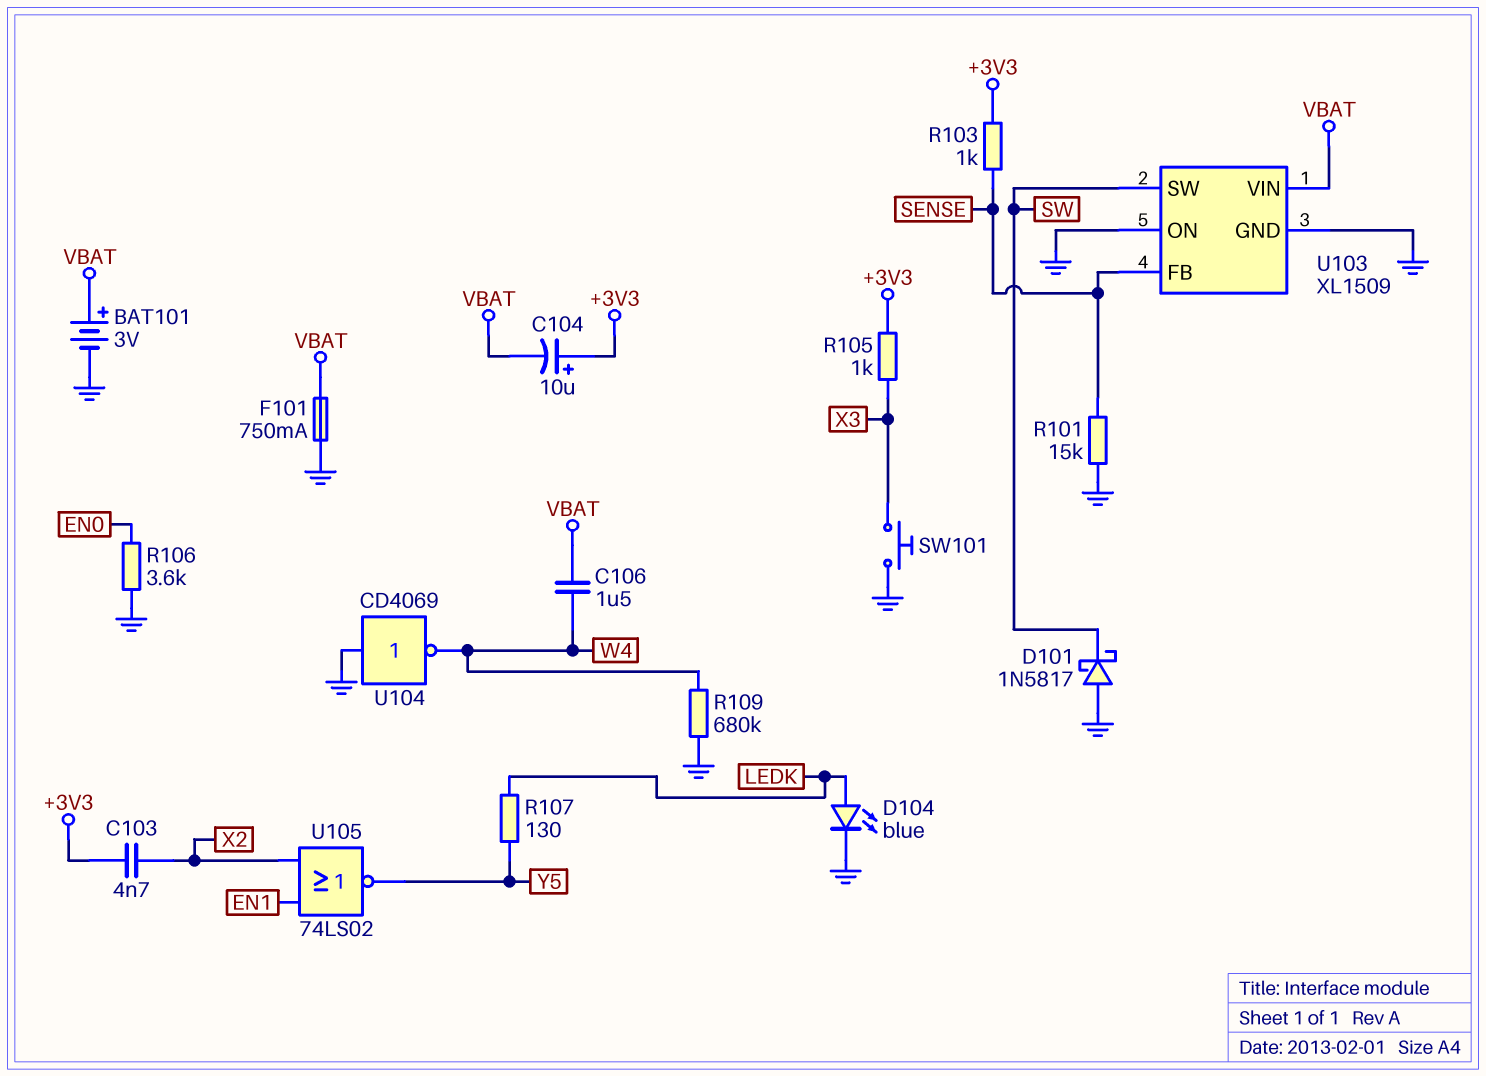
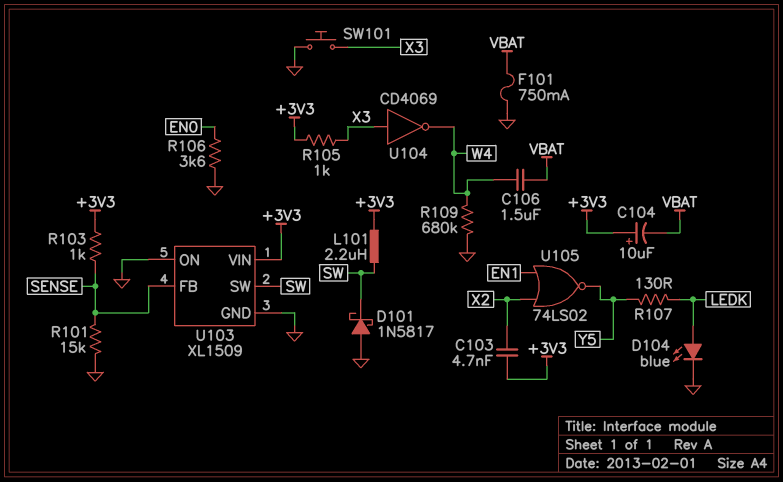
BAT101: 3V (plus VBAT, minus GND) -> none
L101: none -> 2.2uH (+3V3, SW)
U103 pin VIN: VBAT -> +3V3
U104: NOT CD4069 (in GND, out W4) -> NOT CD4069 (in X3, out W4)

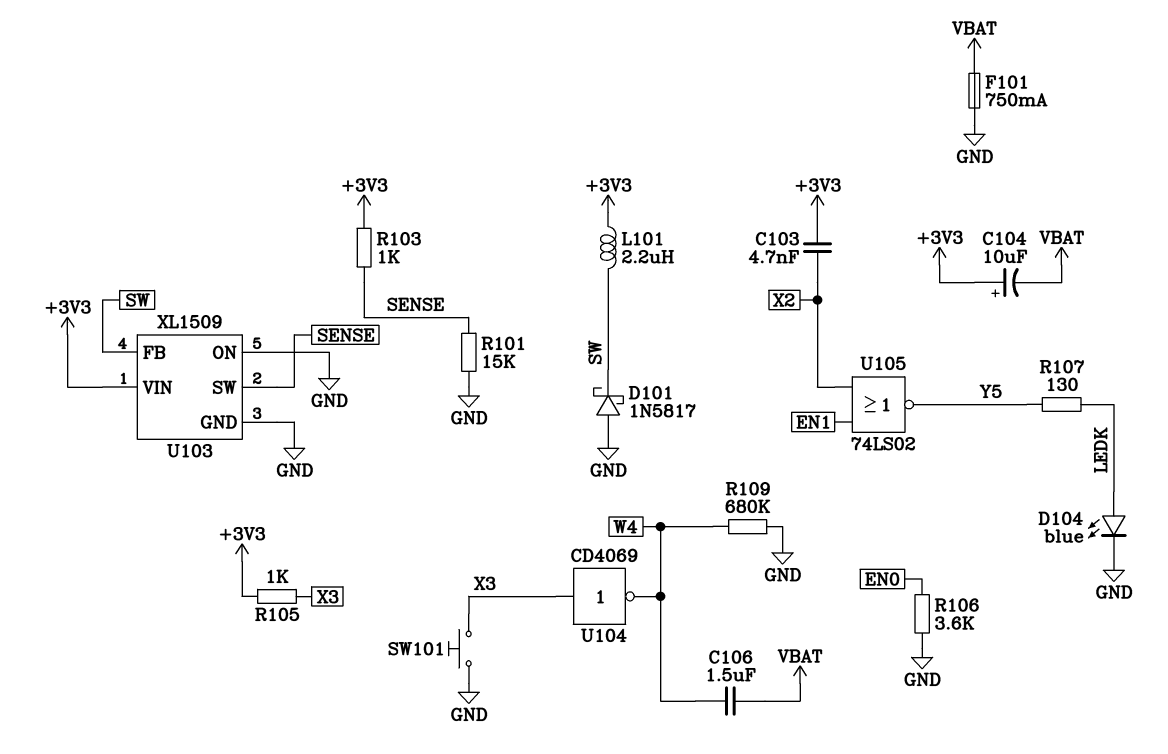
U103 pin FB: SENSE -> SW
U103 pin SW: SW -> SENSE

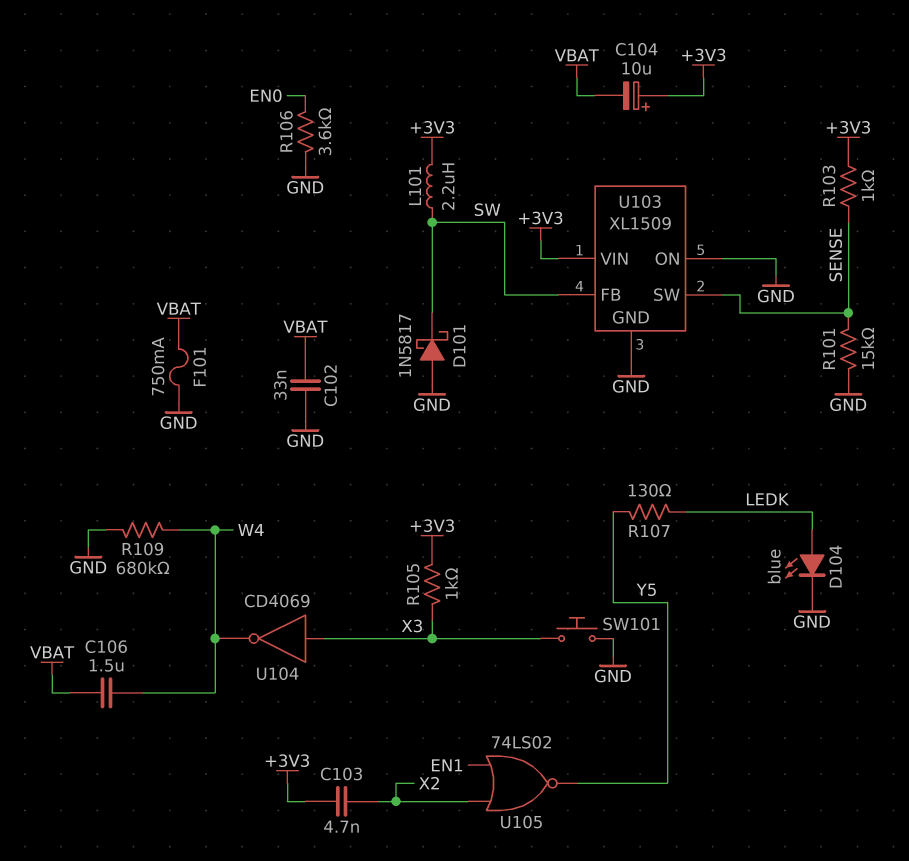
C102: none -> 33nF (GND, VBAT)

